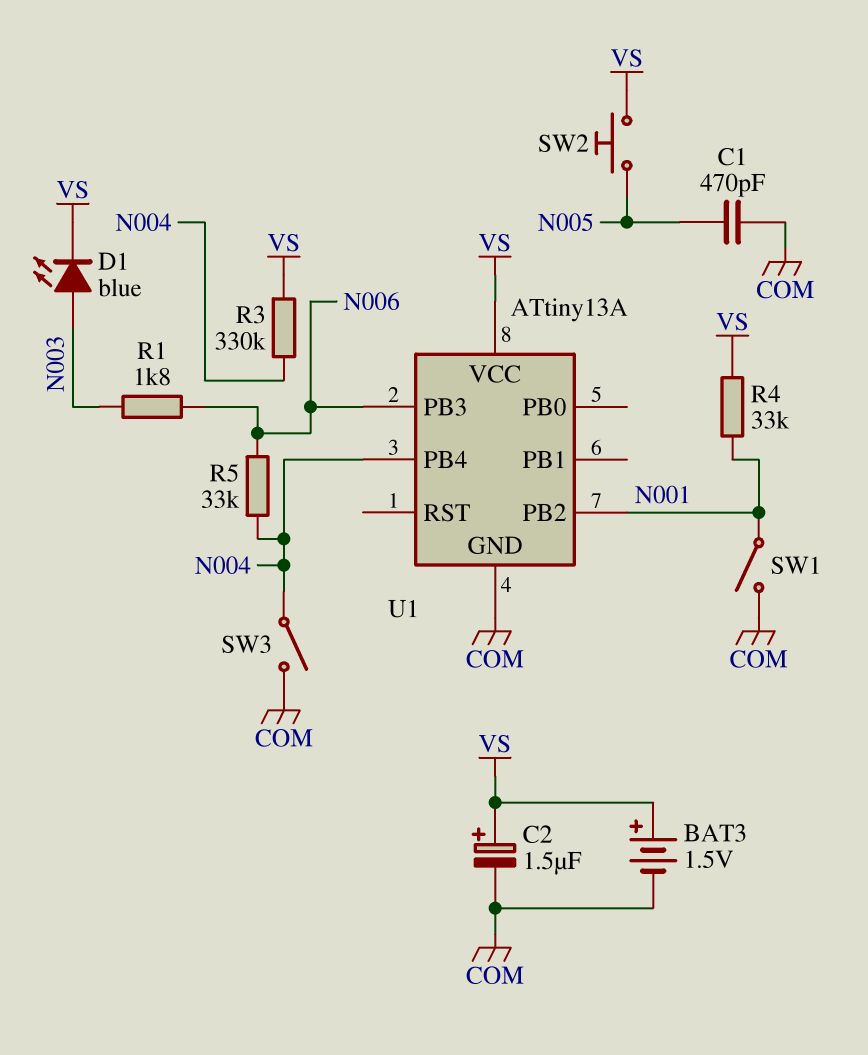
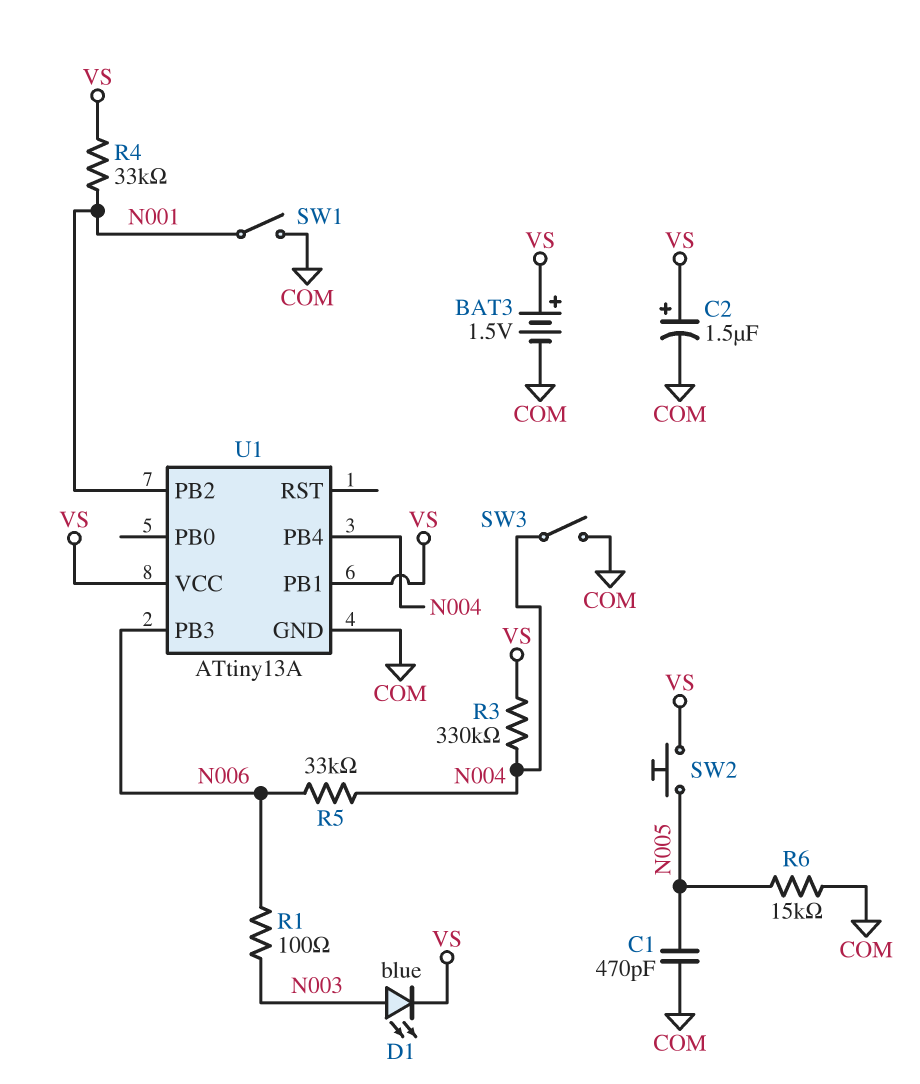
R1: 1.8k (N003, N006) -> 100 (N003, N006)
R6: none -> 15k (COM, N005)
U1 pin PB1: none -> VS

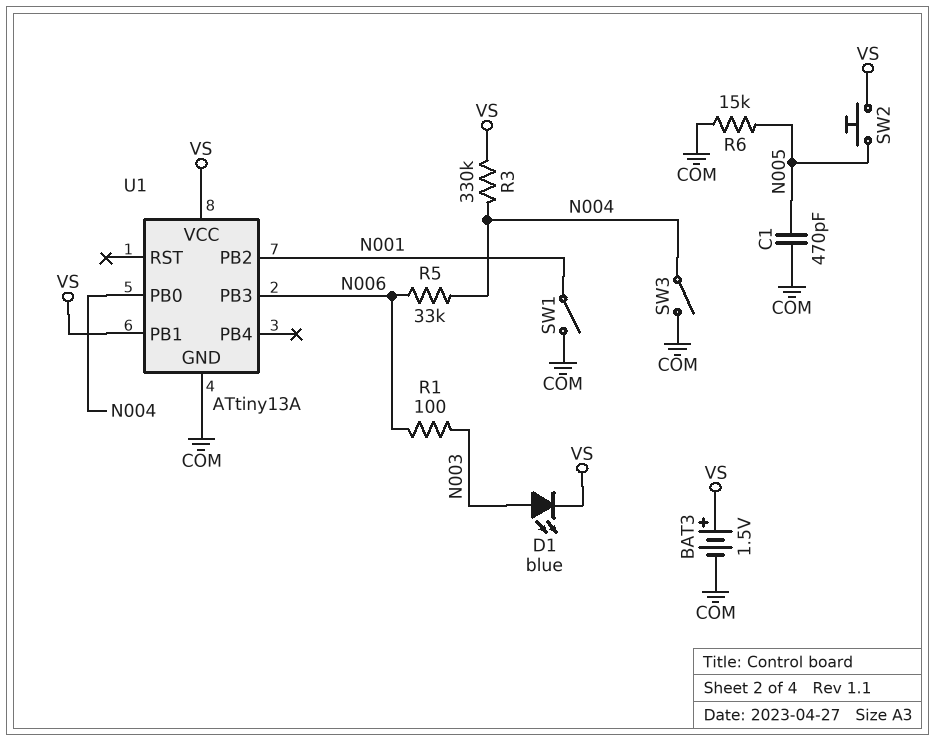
C2: 1.5uF (plus VS, minus COM) -> none
R4: 33k (N001, VS) -> none
U1 pin PB0: none -> N004
U1 pin PB4: N004 -> none

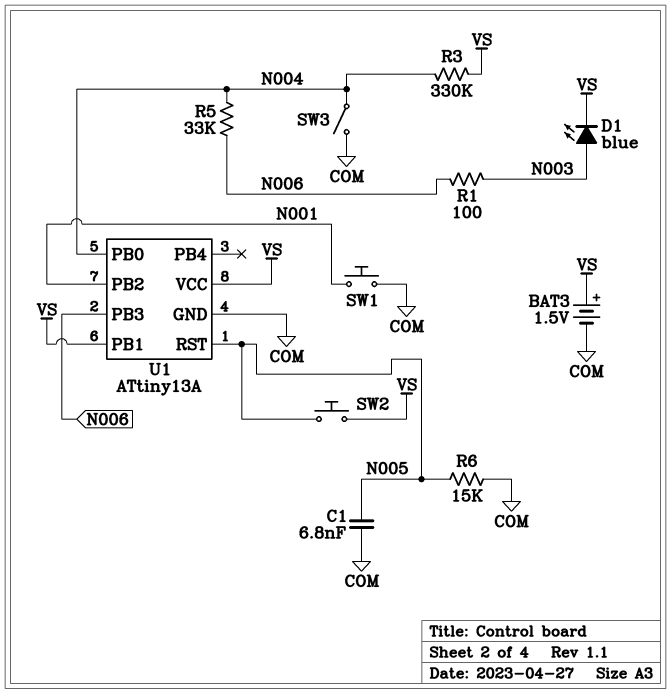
C1: 470pF (COM, N005) -> 6.8nF (COM, N005)
SW1: switch (COM, N001) -> button (COM, N001)
U1 pin RST: none -> N005

